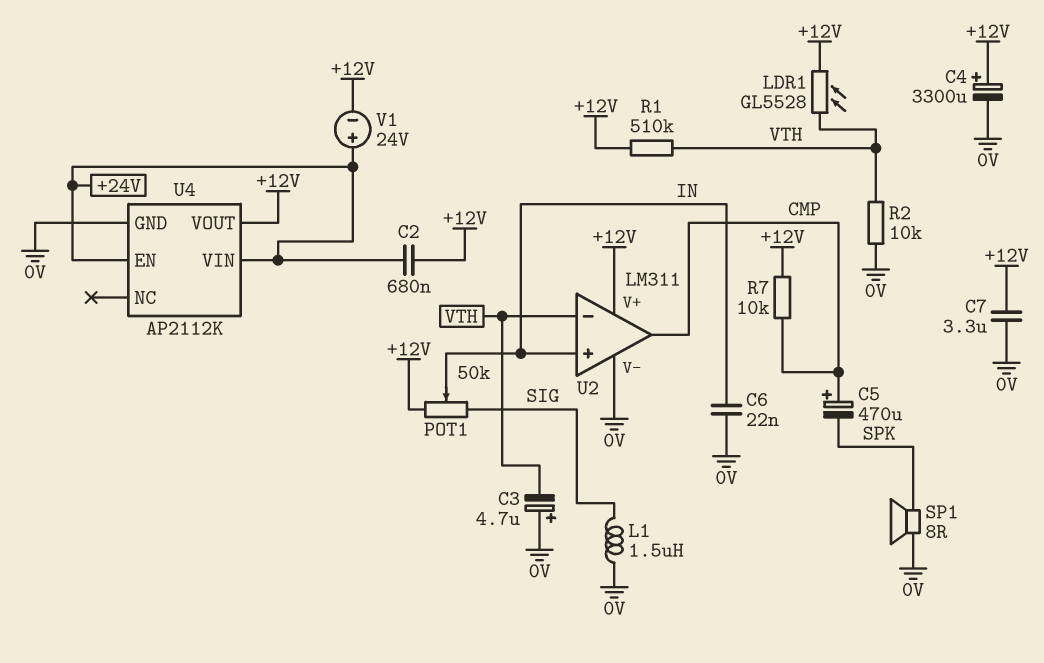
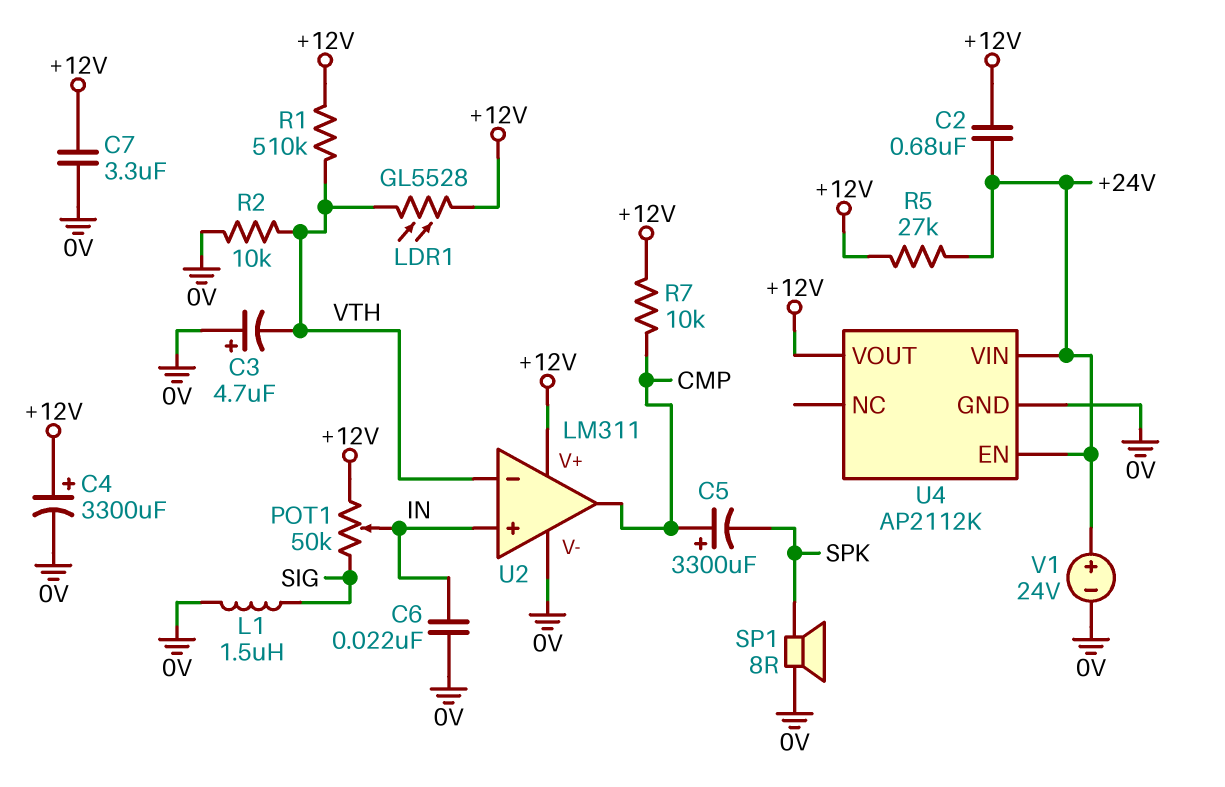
C5: 470uF (plus CMP, minus SPK) -> 3300uF (plus CMP, minus SPK)
R5: none -> 27k (+12V, +24V)
V1: 24V (plus +24V, minus +12V) -> 24V (plus +24V, minus 0V)

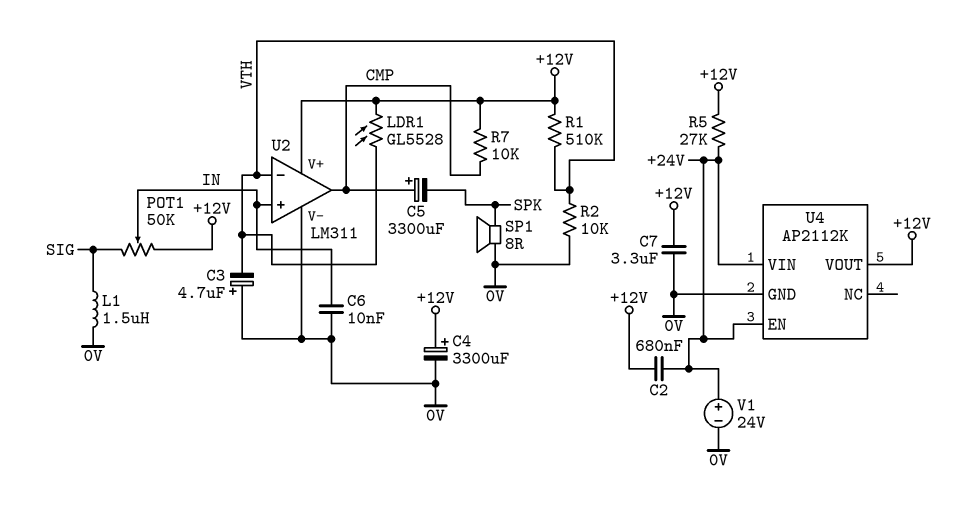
C6: 22nF (0V, IN) -> 10nF (0V, IN)

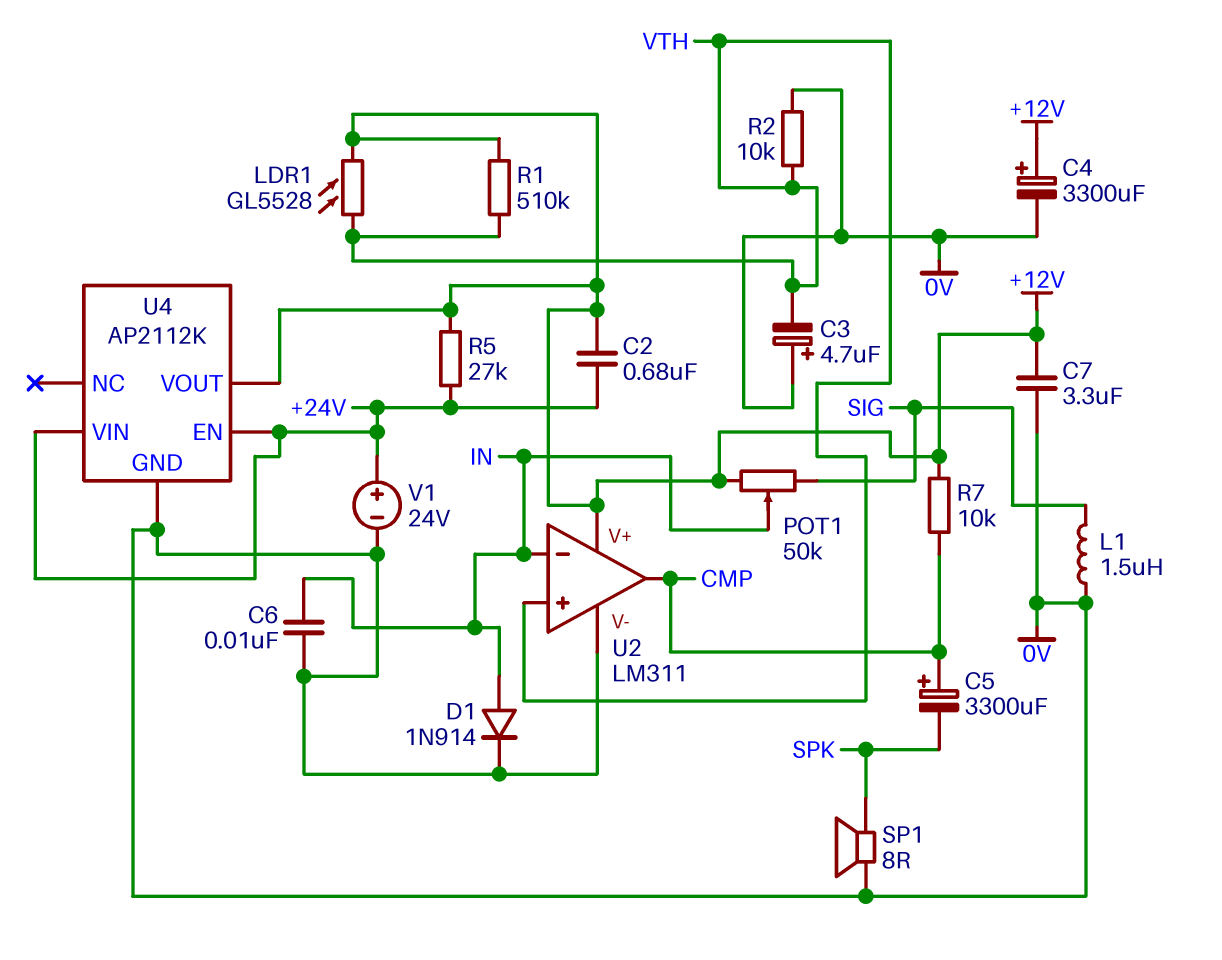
D1: none -> diode 1N914 (A IN, K 0V)
U2 pin in+: IN -> VTH
U2 pin in-: VTH -> IN

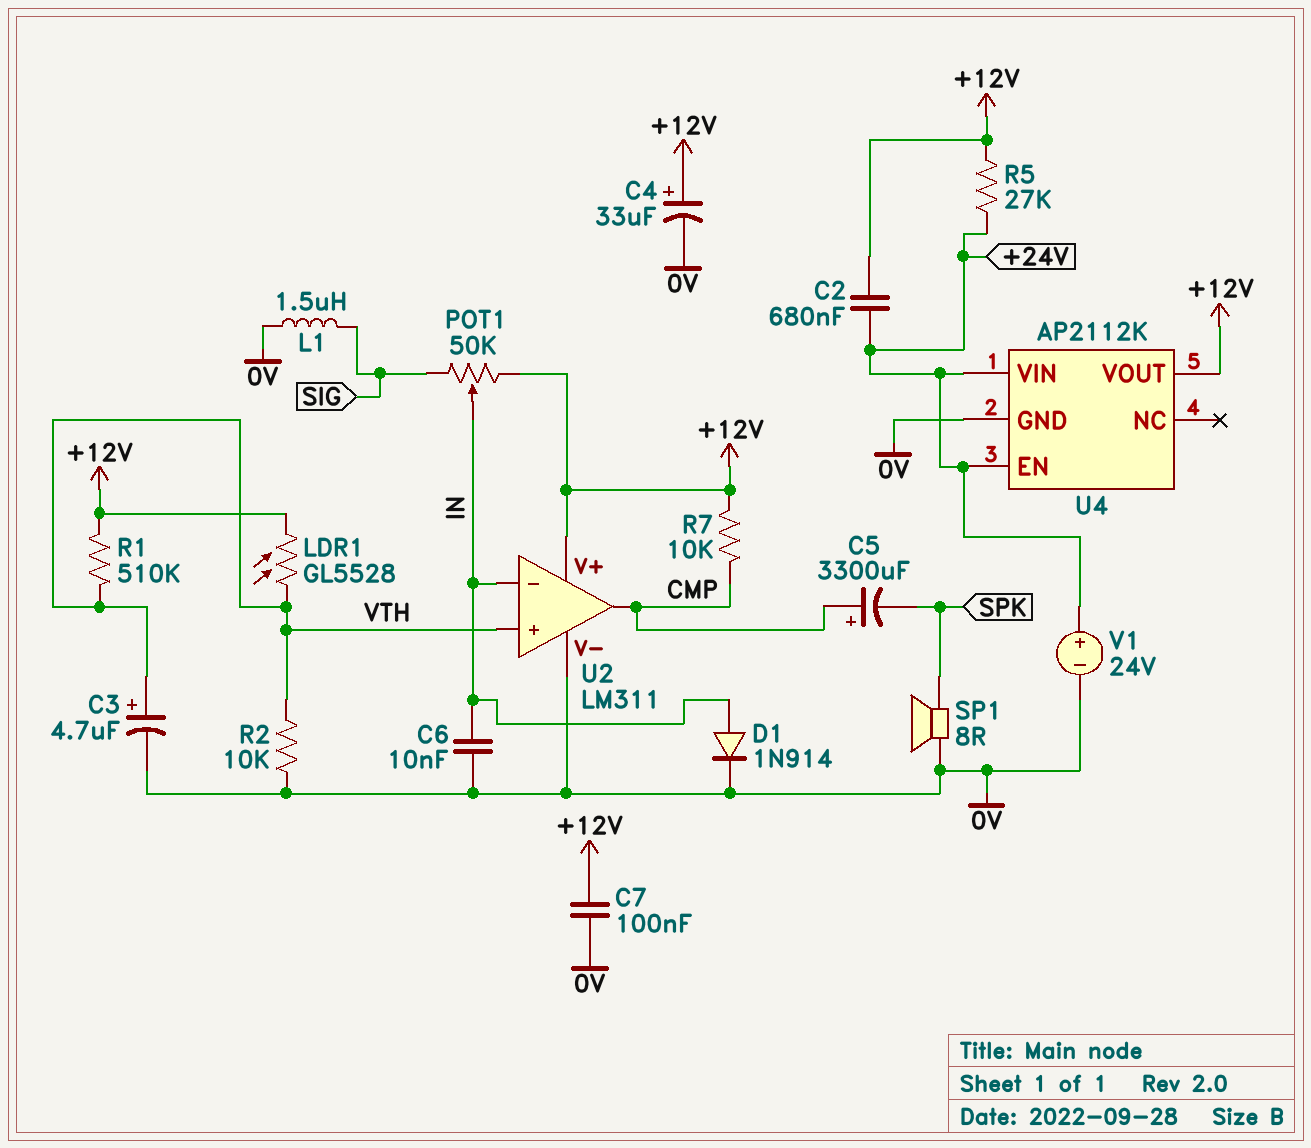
C3: 4.7uF (plus 0V, minus VTH) -> 4.7uF (plus VTH, minus 0V)
C4: 3300uF (plus +12V, minus 0V) -> 33uF (plus +12V, minus 0V)
C7: 3.3uF (+12V, 0V) -> 100nF (+12V, 0V)

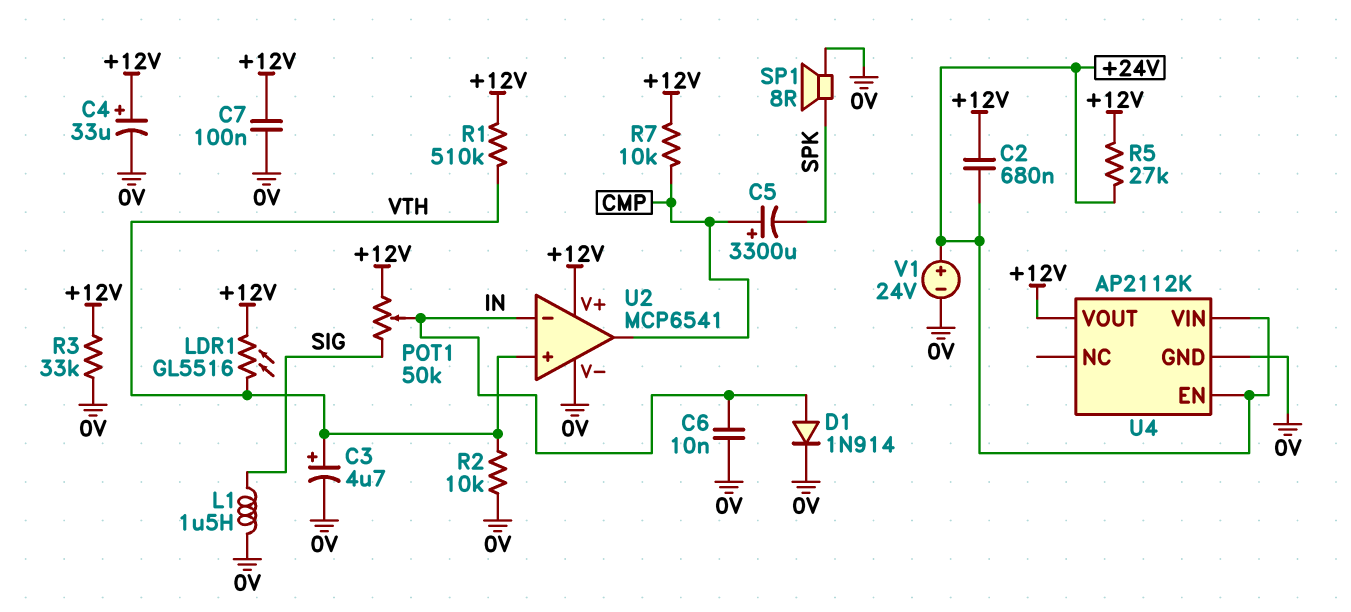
LDR1: GL5528 (+12V, VTH) -> GL5516 (+12V, VTH)
R3: none -> 33k (+12V, 0V)
U2: LM311 -> MCP6541

